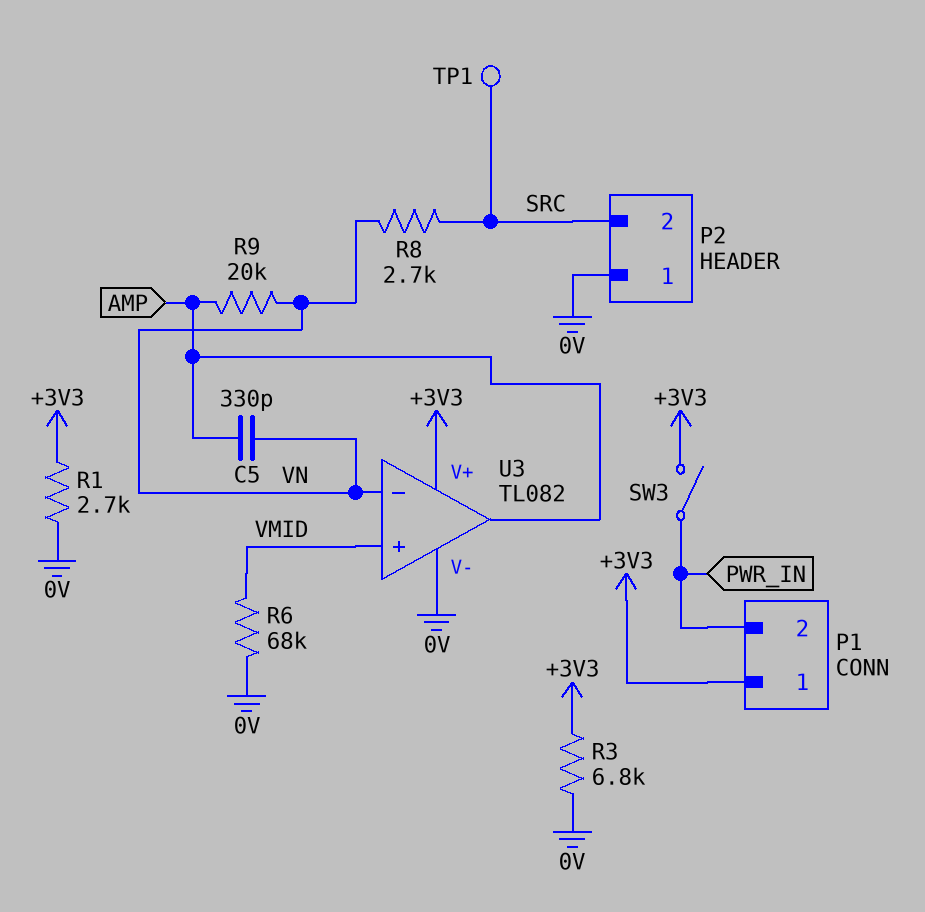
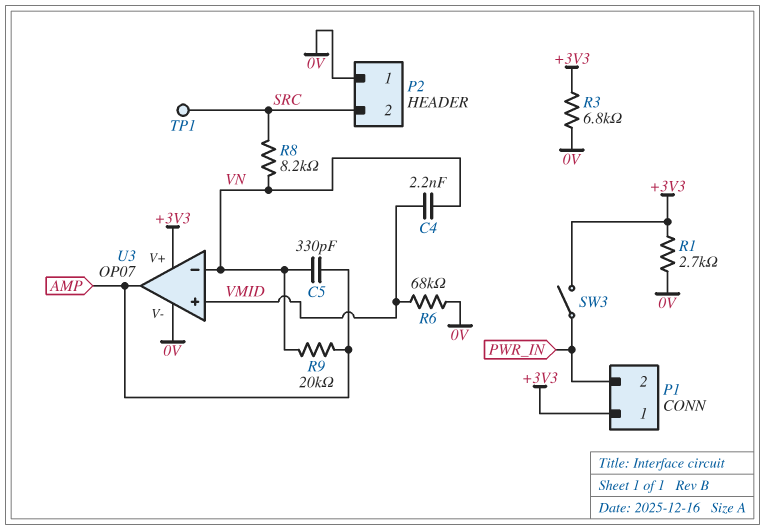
C4: none -> 2.2nF (VMID, VN)
R8: 2.7k (SRC, VN) -> 8.2k (SRC, VN)
U3: TL082 -> OP07

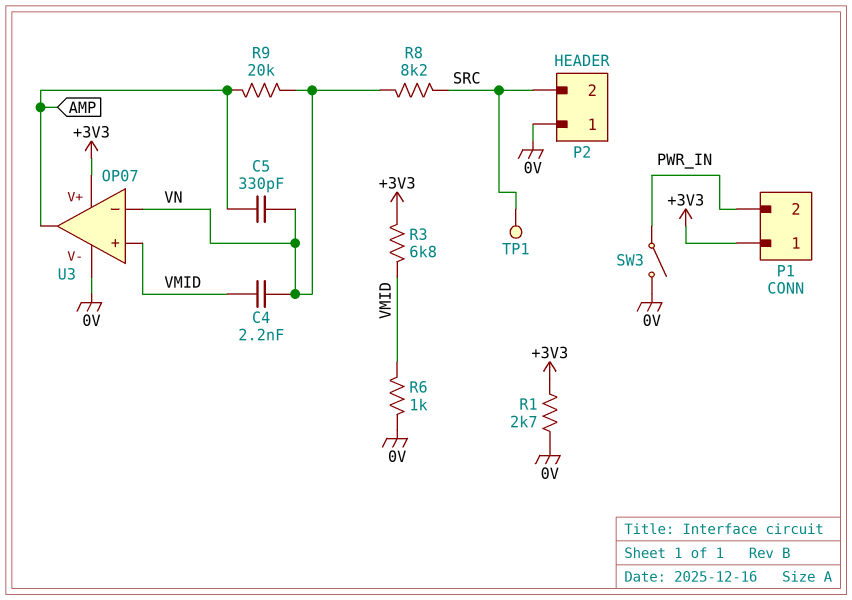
R3: 6.8k (+3V3, 0V) -> 6.8k (+3V3, VMID)
R6: 68k (0V, VMID) -> 1k (0V, VMID)
SW3: switch (+3V3, PWR_IN) -> switch (0V, PWR_IN)

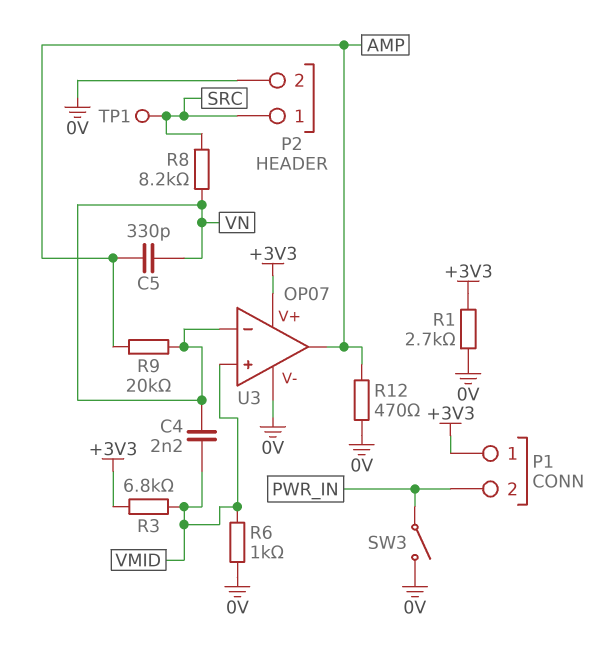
P2 pin 1: 0V -> SRC
P2 pin 2: SRC -> 0V
R12: none -> 470 (0V, AMP)

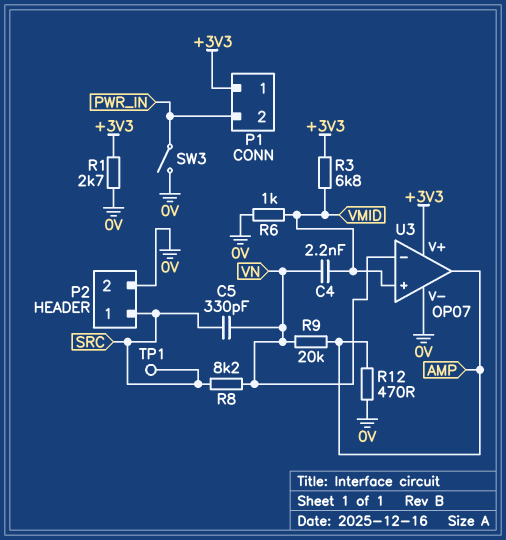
C5: 330pF (AMP, VN) -> 330pF (SRC, VN)

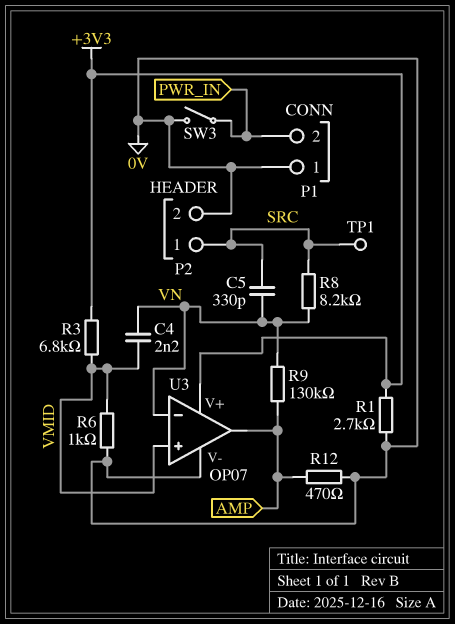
P1 pin 1: +3V3 -> 0V
R9: 20k (AMP, VN) -> 130k (AMP, VN)

